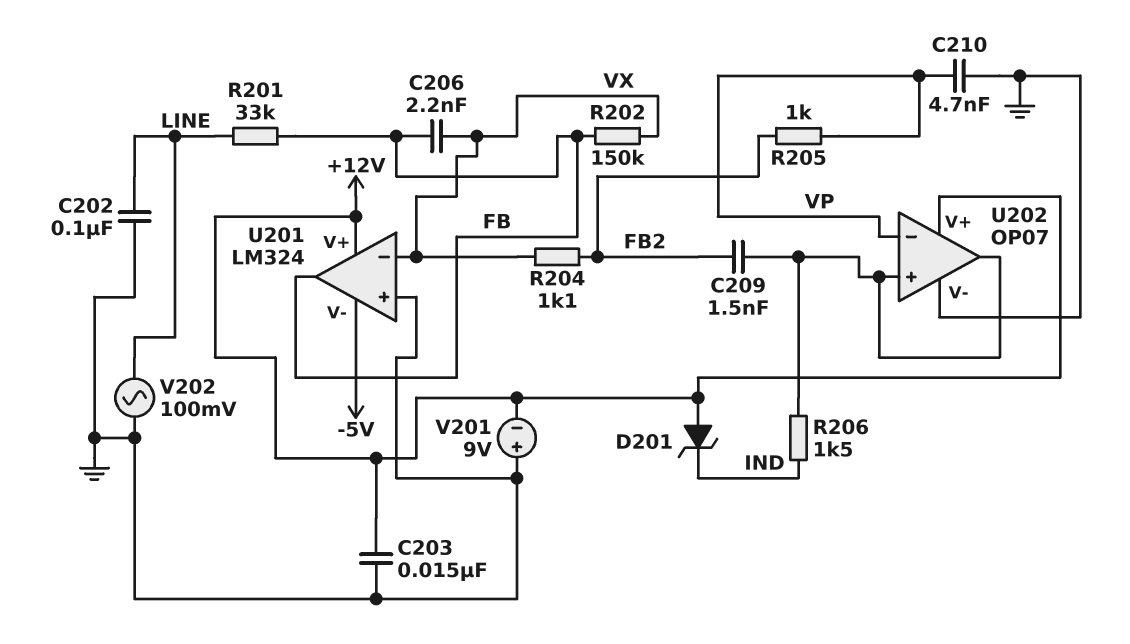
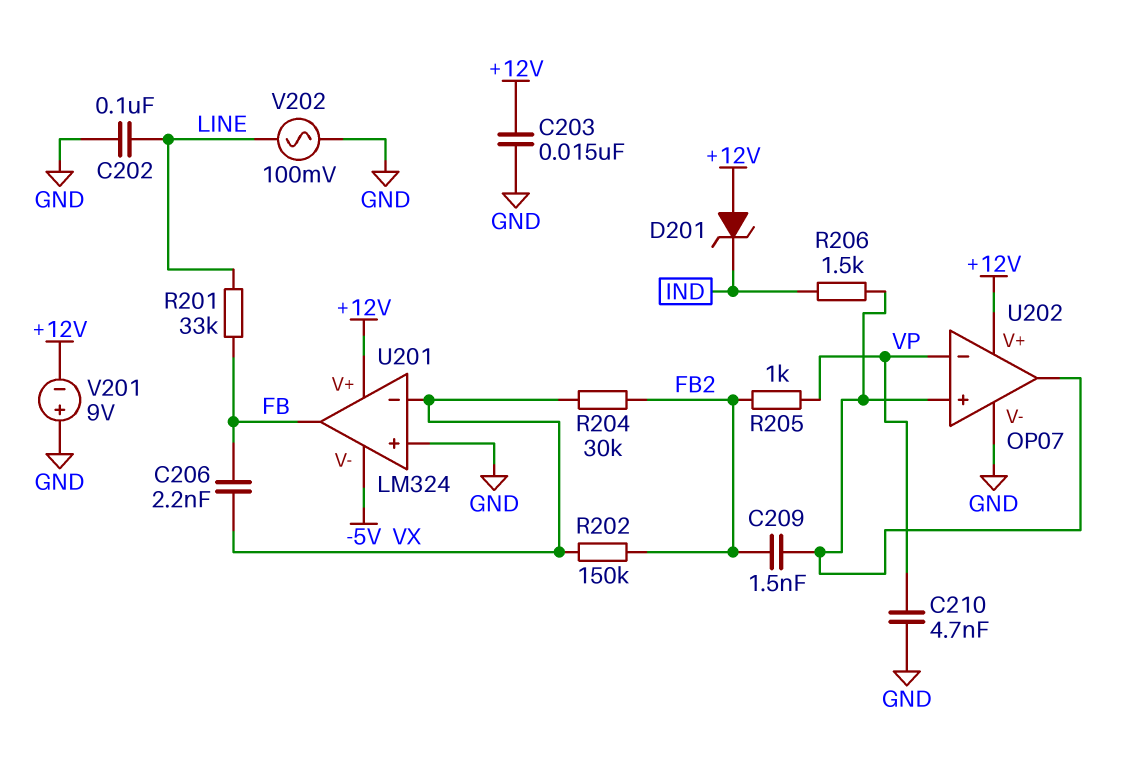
R202: 150k (FB, VX) -> 150k (FB2, VX)
R204: 1.1k (FB2, VX) -> 30k (FB2, VX)

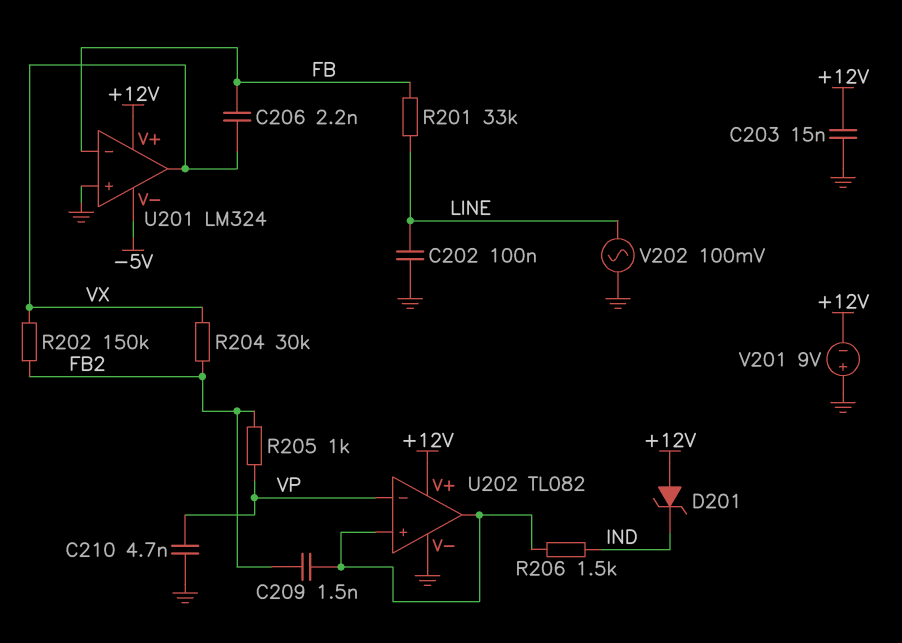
U201 pin in-: VX -> FB
U201 pin out: FB -> VX
U202: OP07 -> TL082

